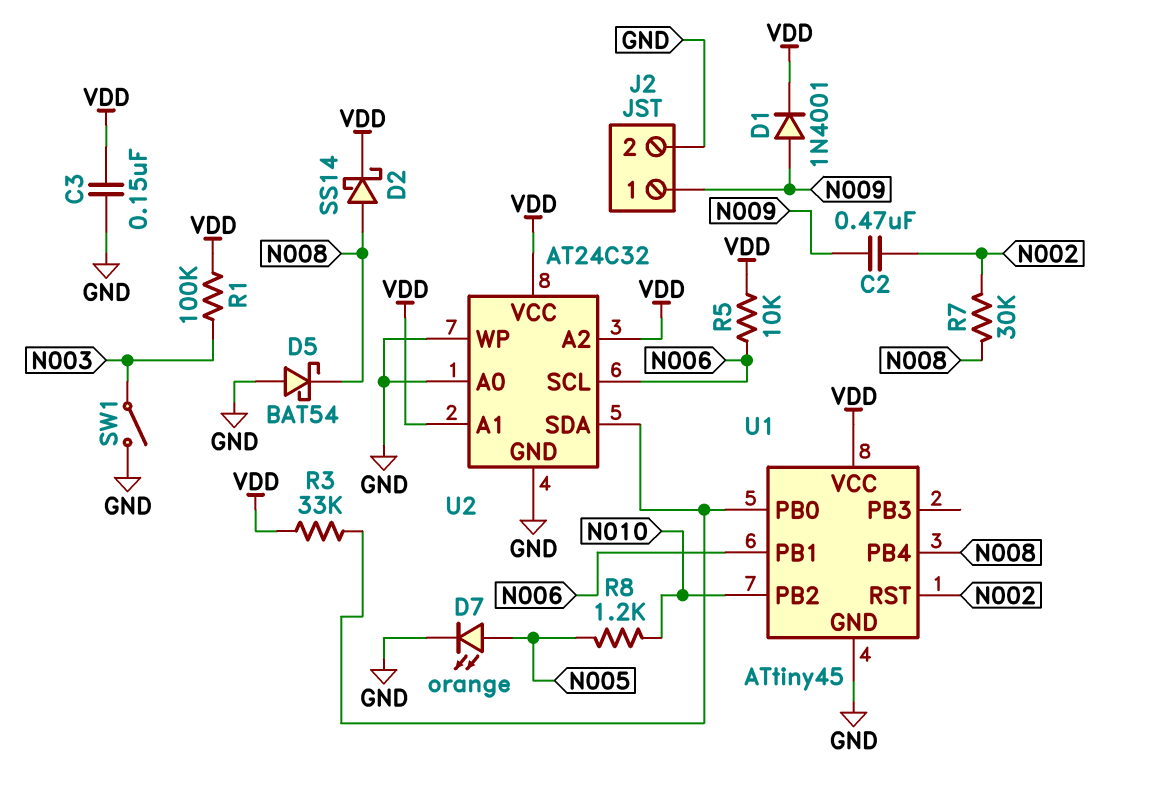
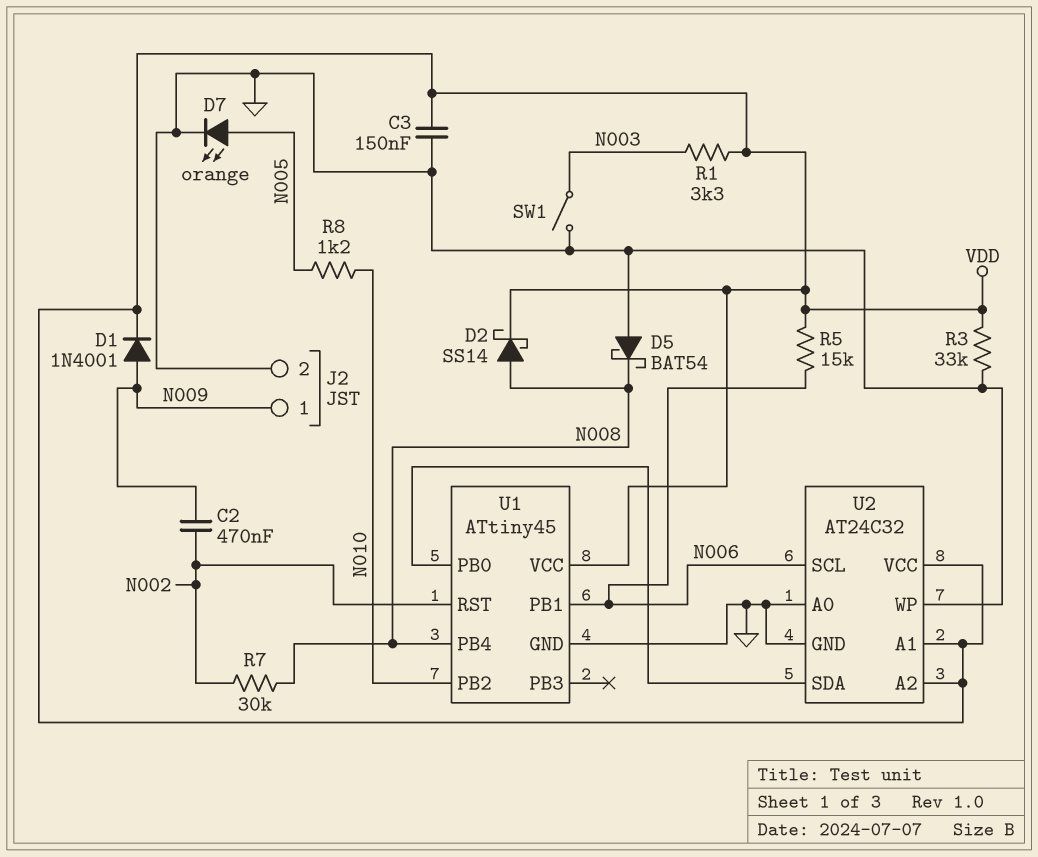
R1: 100k (N003, VDD) -> 3.3k (N003, VDD)
R3: 33k (U1/PB0, VDD) -> 33k (GND, VDD)
R5: 10k (N006, VDD) -> 15k (N006, VDD)

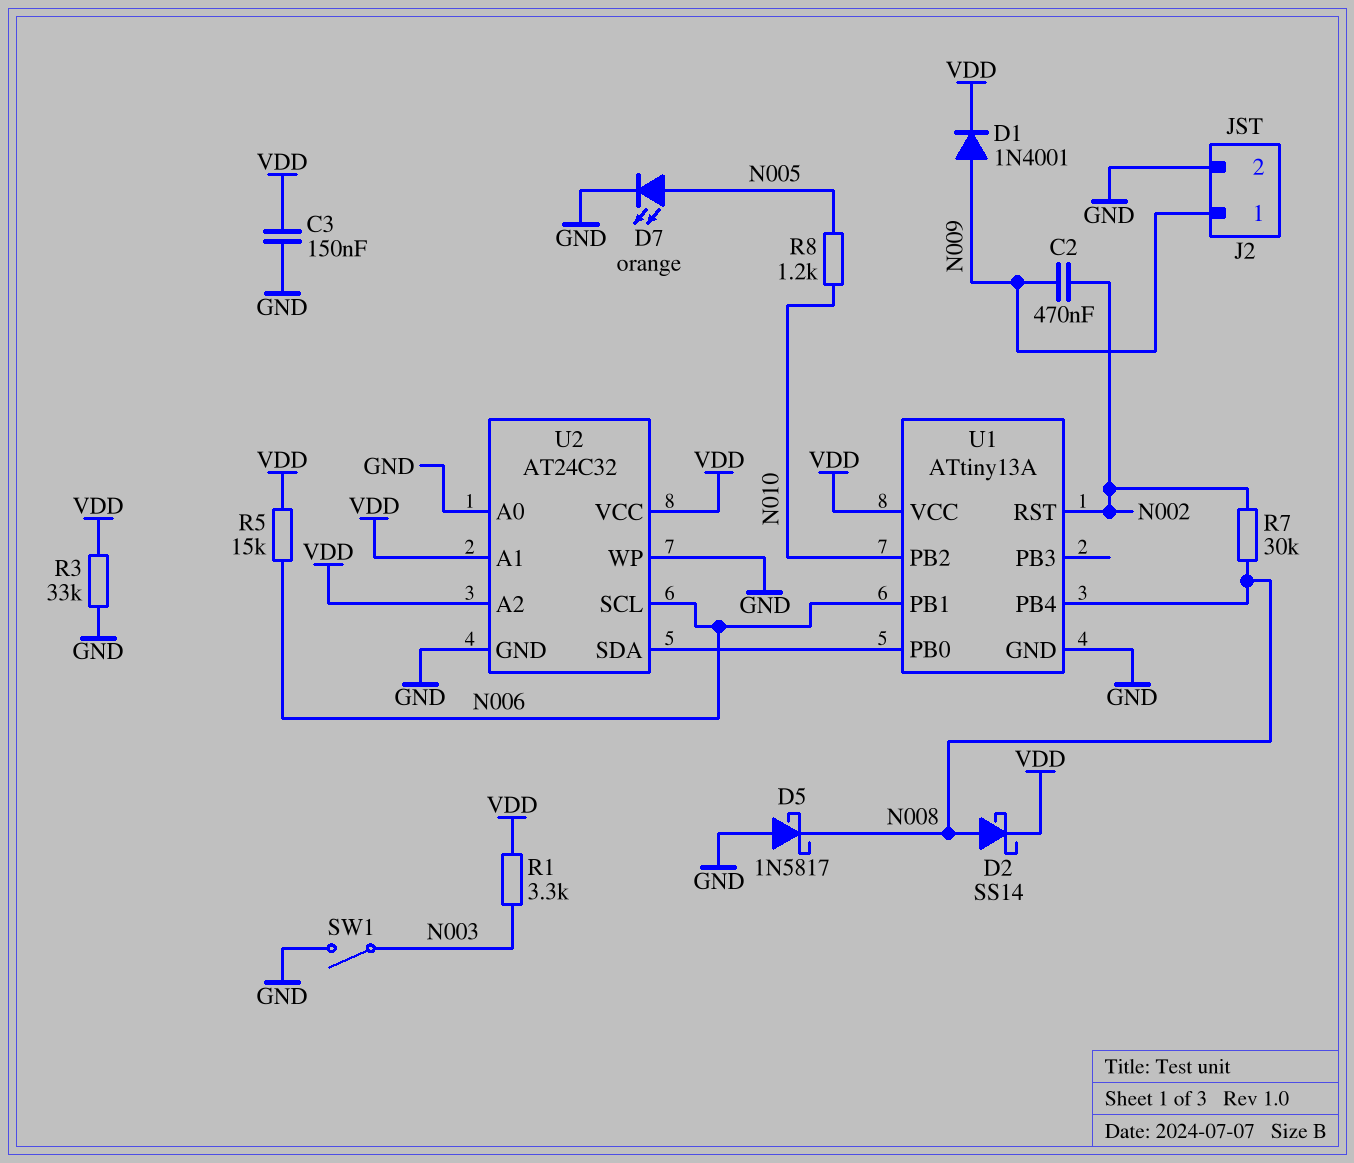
D5: schottky BAT54 (A GND, K N008) -> schottky 1N5817 (A GND, K N008)
U1: ATtiny45 -> ATtiny13A

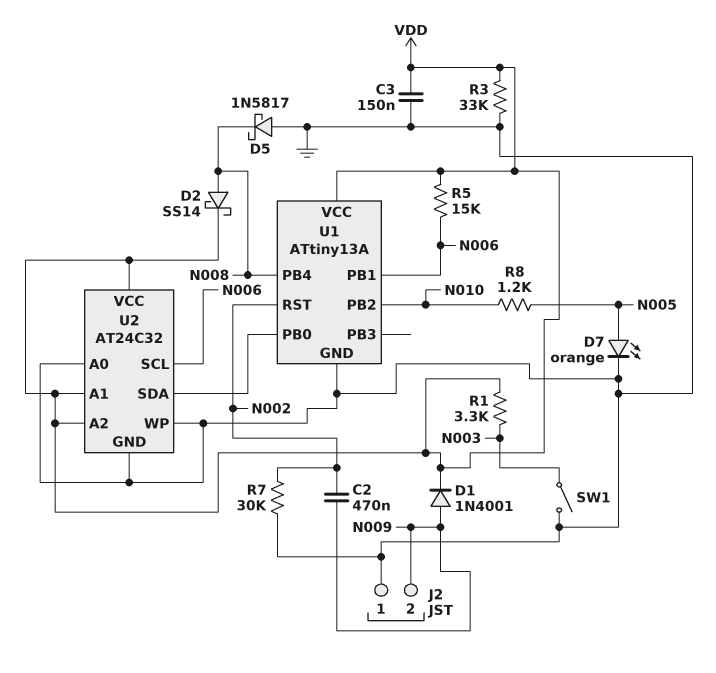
J2 pin 1: N009 -> GND
J2 pin 2: GND -> N009
R7: 30k (N002, N008) -> 30k (GND, N002)

